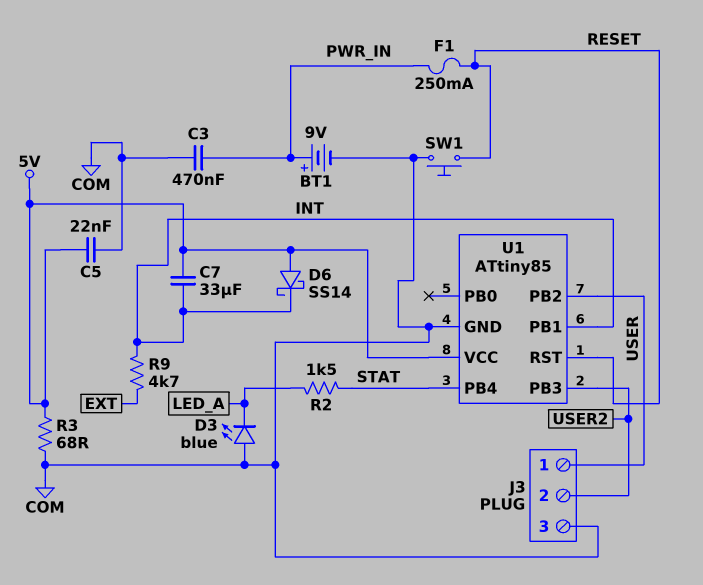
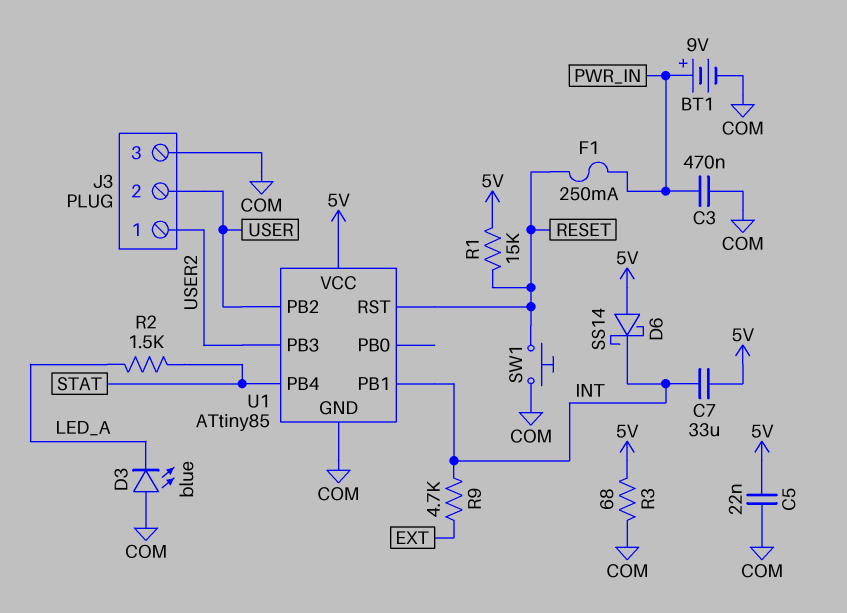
J3 pin 1: USER -> USER2
J3 pin 2: USER2 -> USER
R1: none -> 15k (5V, RESET)

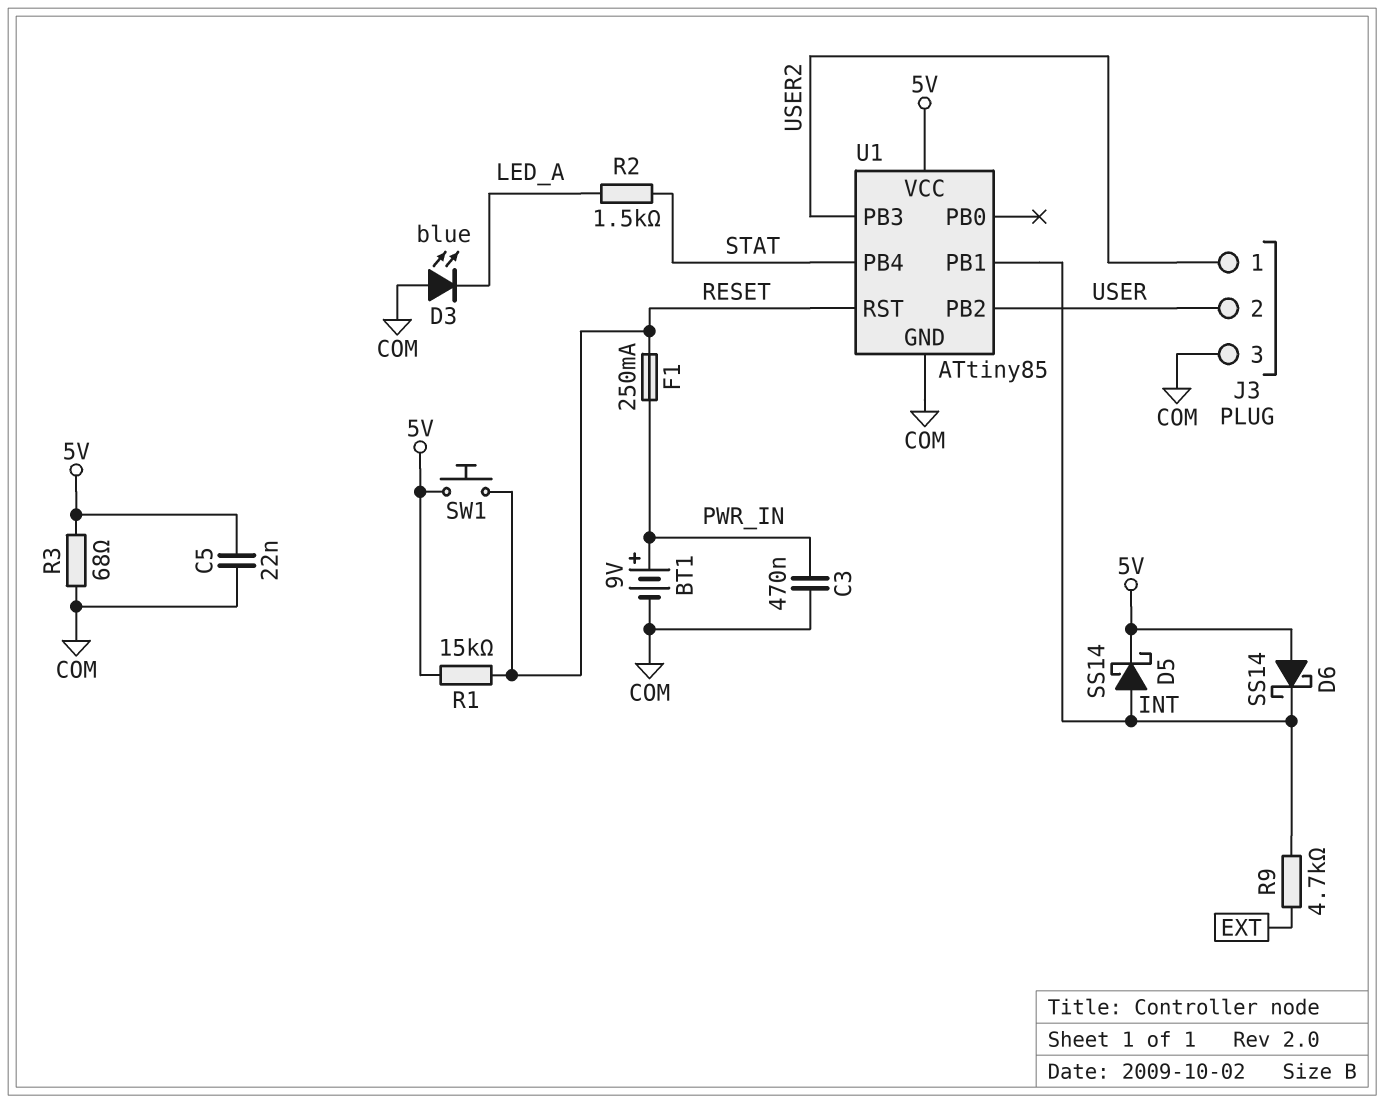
C7: 33uF (5V, INT) -> none
D5: none -> schottky SS14 (A INT, K 5V)
SW1: button (COM, RESET) -> button (5V, RESET)

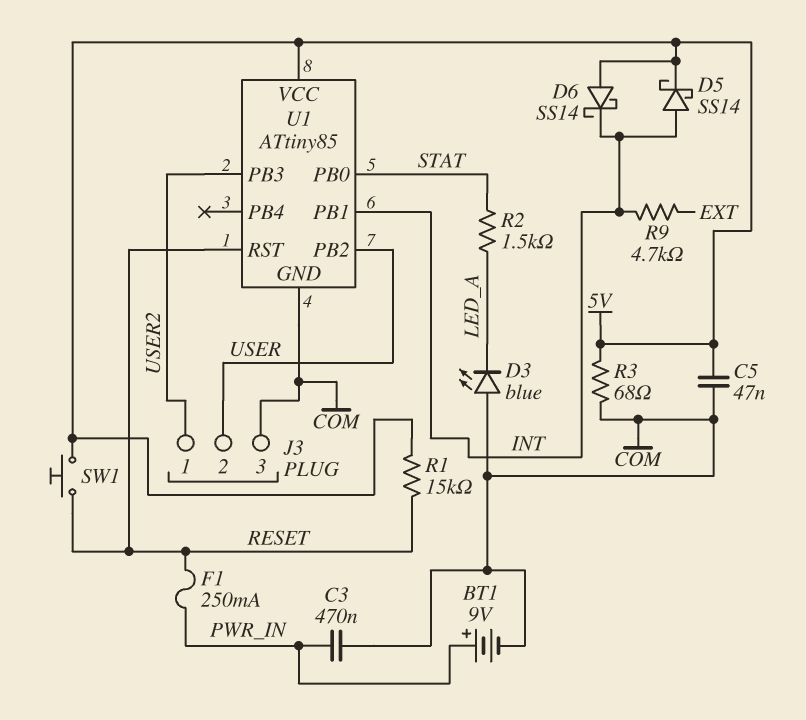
C5: 22nF (5V, COM) -> 47nF (5V, COM)
U1 pin PB0: none -> STAT
U1 pin PB4: STAT -> none

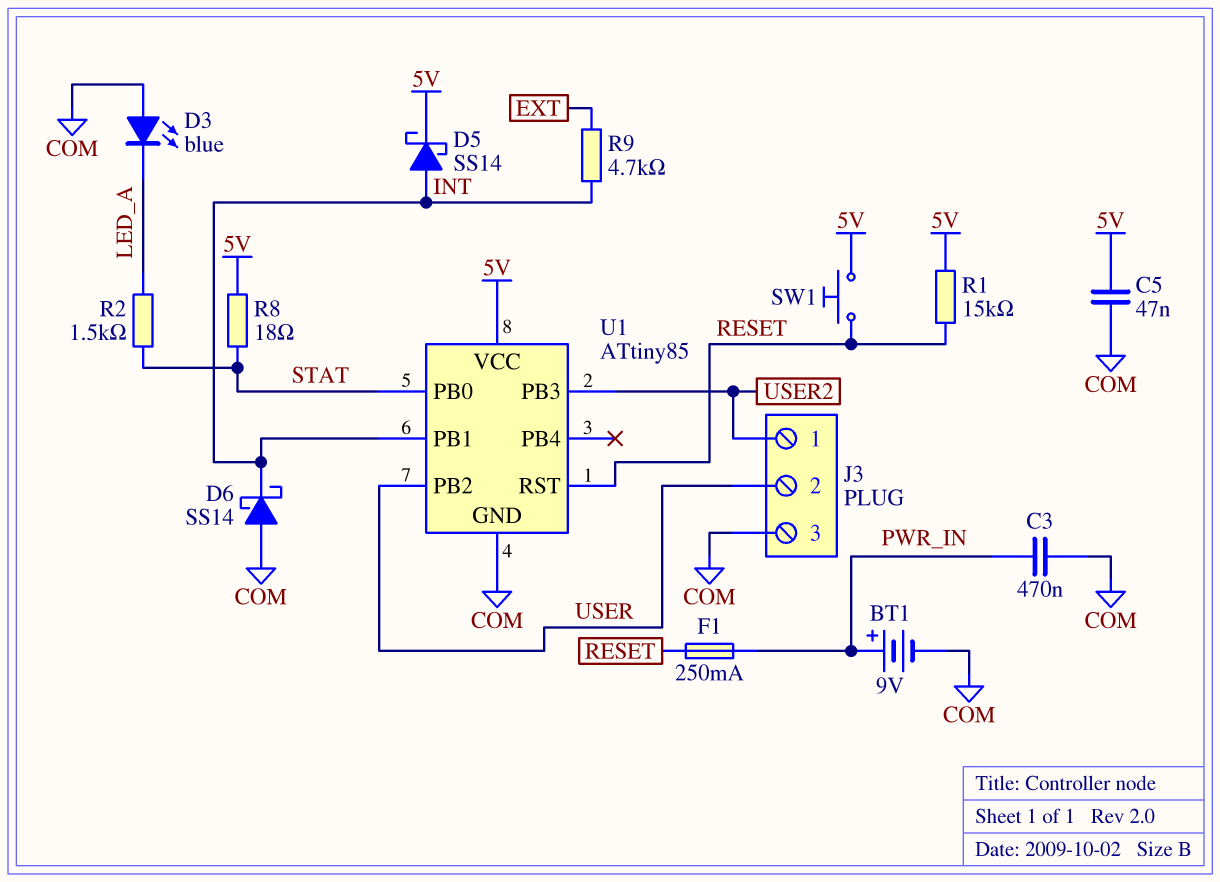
D6: schottky SS14 (A 5V, K INT) -> schottky SS14 (A COM, K INT)
R3: 68 (5V, COM) -> none
R8: none -> 18 (5V, STAT)

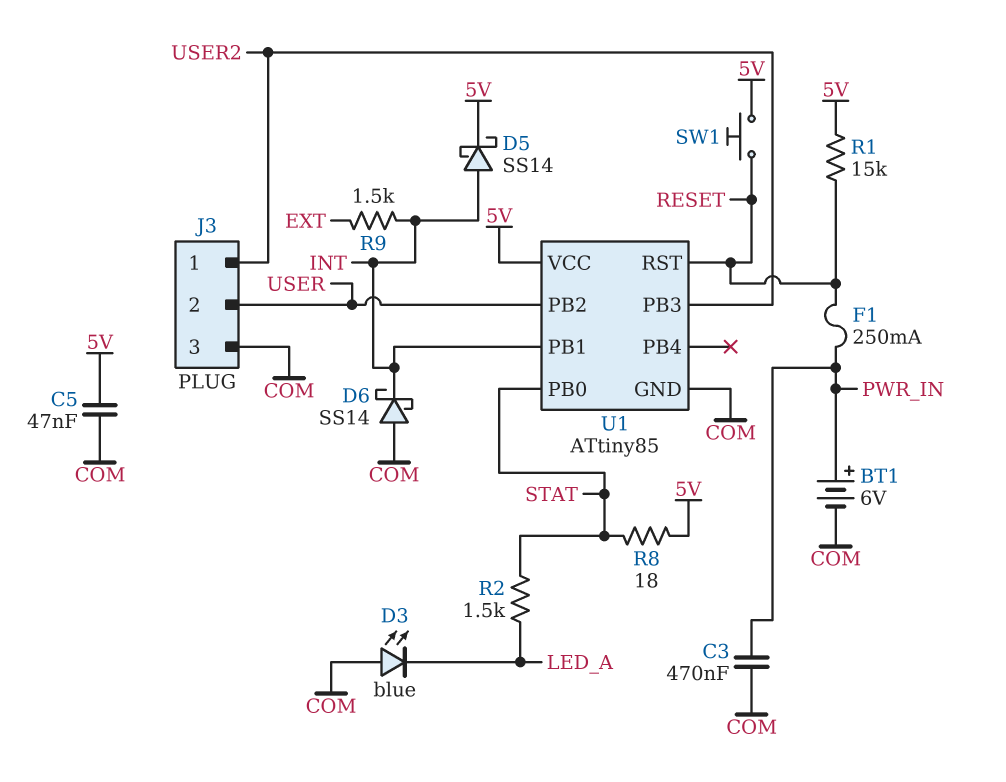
BT1: 9V (plus PWR_IN, minus COM) -> 6V (plus PWR_IN, minus COM)
R9: 4.7k (EXT, INT) -> 1.5k (EXT, INT)

